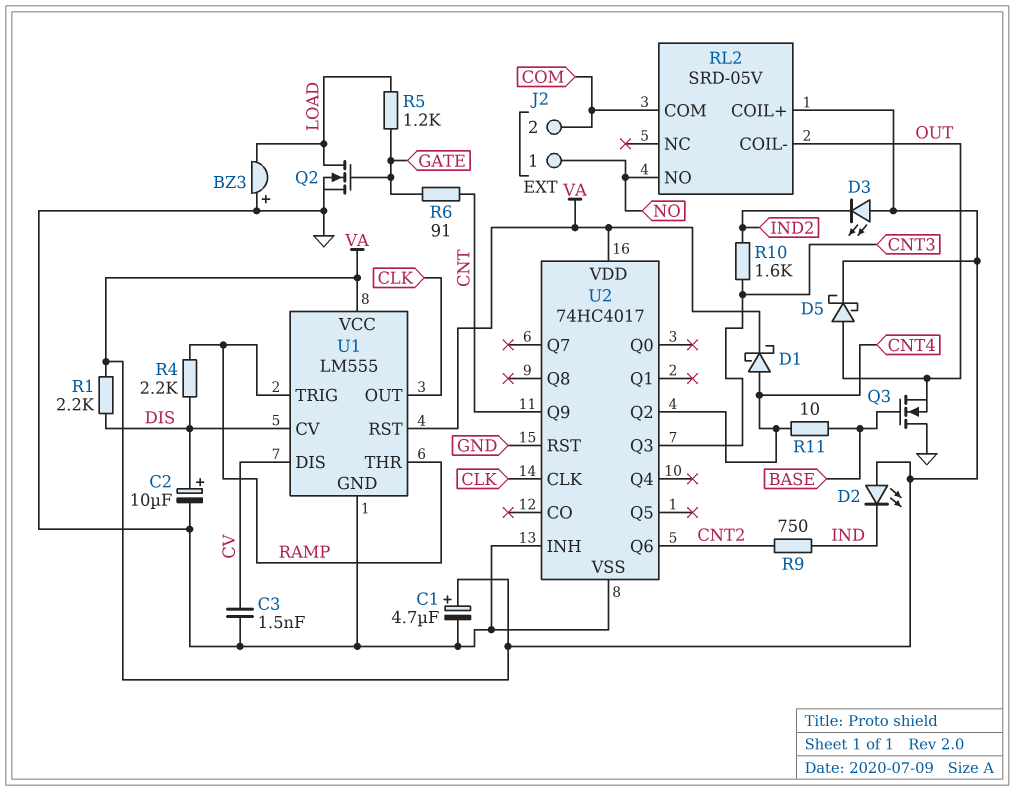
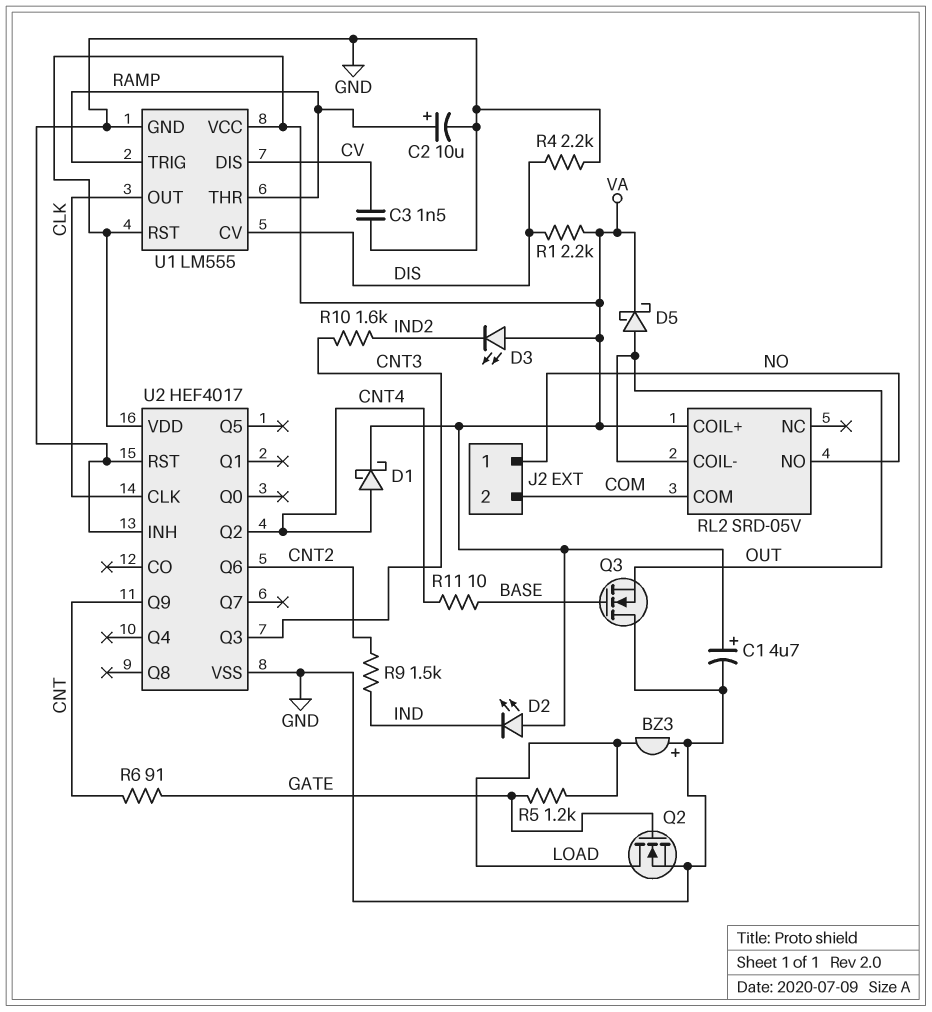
C2: 10uF (plus DIS, minus GND) -> 10uF (plus RAMP, minus GND)
R4: 2.2k (DIS, RAMP) -> 2.2k (DIS, GND)
R9: 750 (CNT2, IND) -> 1.5k (CNT2, IND)
U2: 74HC4017 -> HEF4017

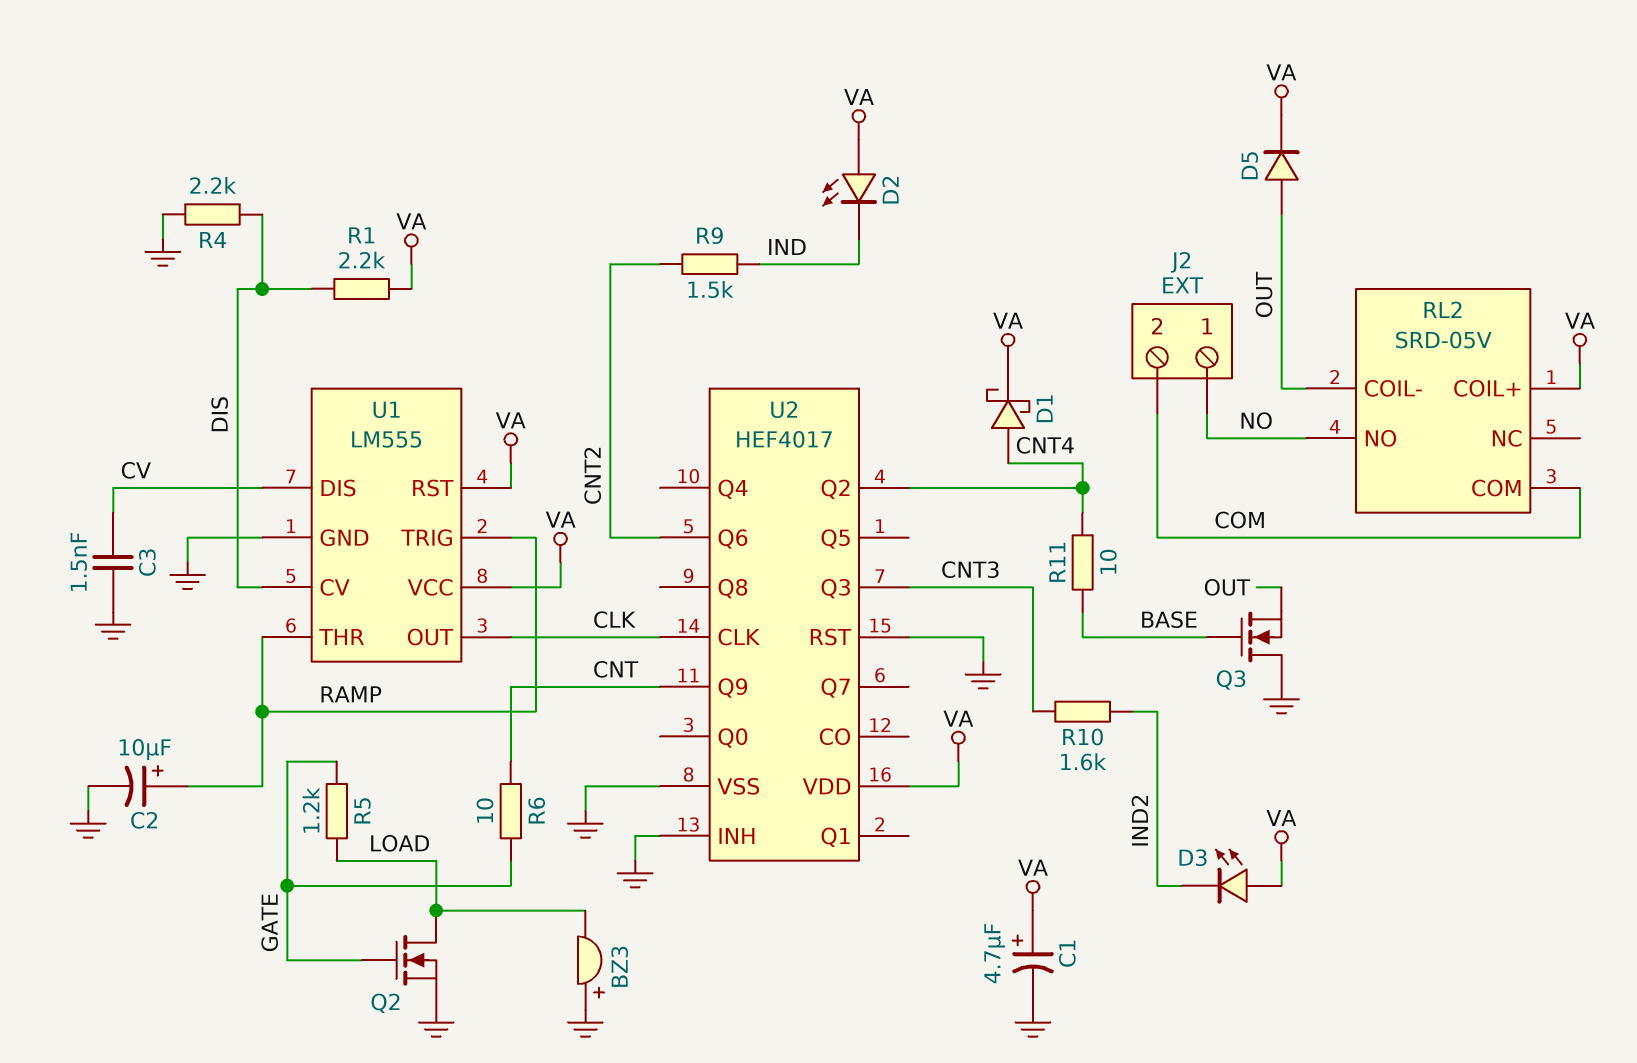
D5: schottky (A OUT, K VA) -> diode (A OUT, K VA)
R6: 91 (CNT, GATE) -> 10 (CNT, GATE)

